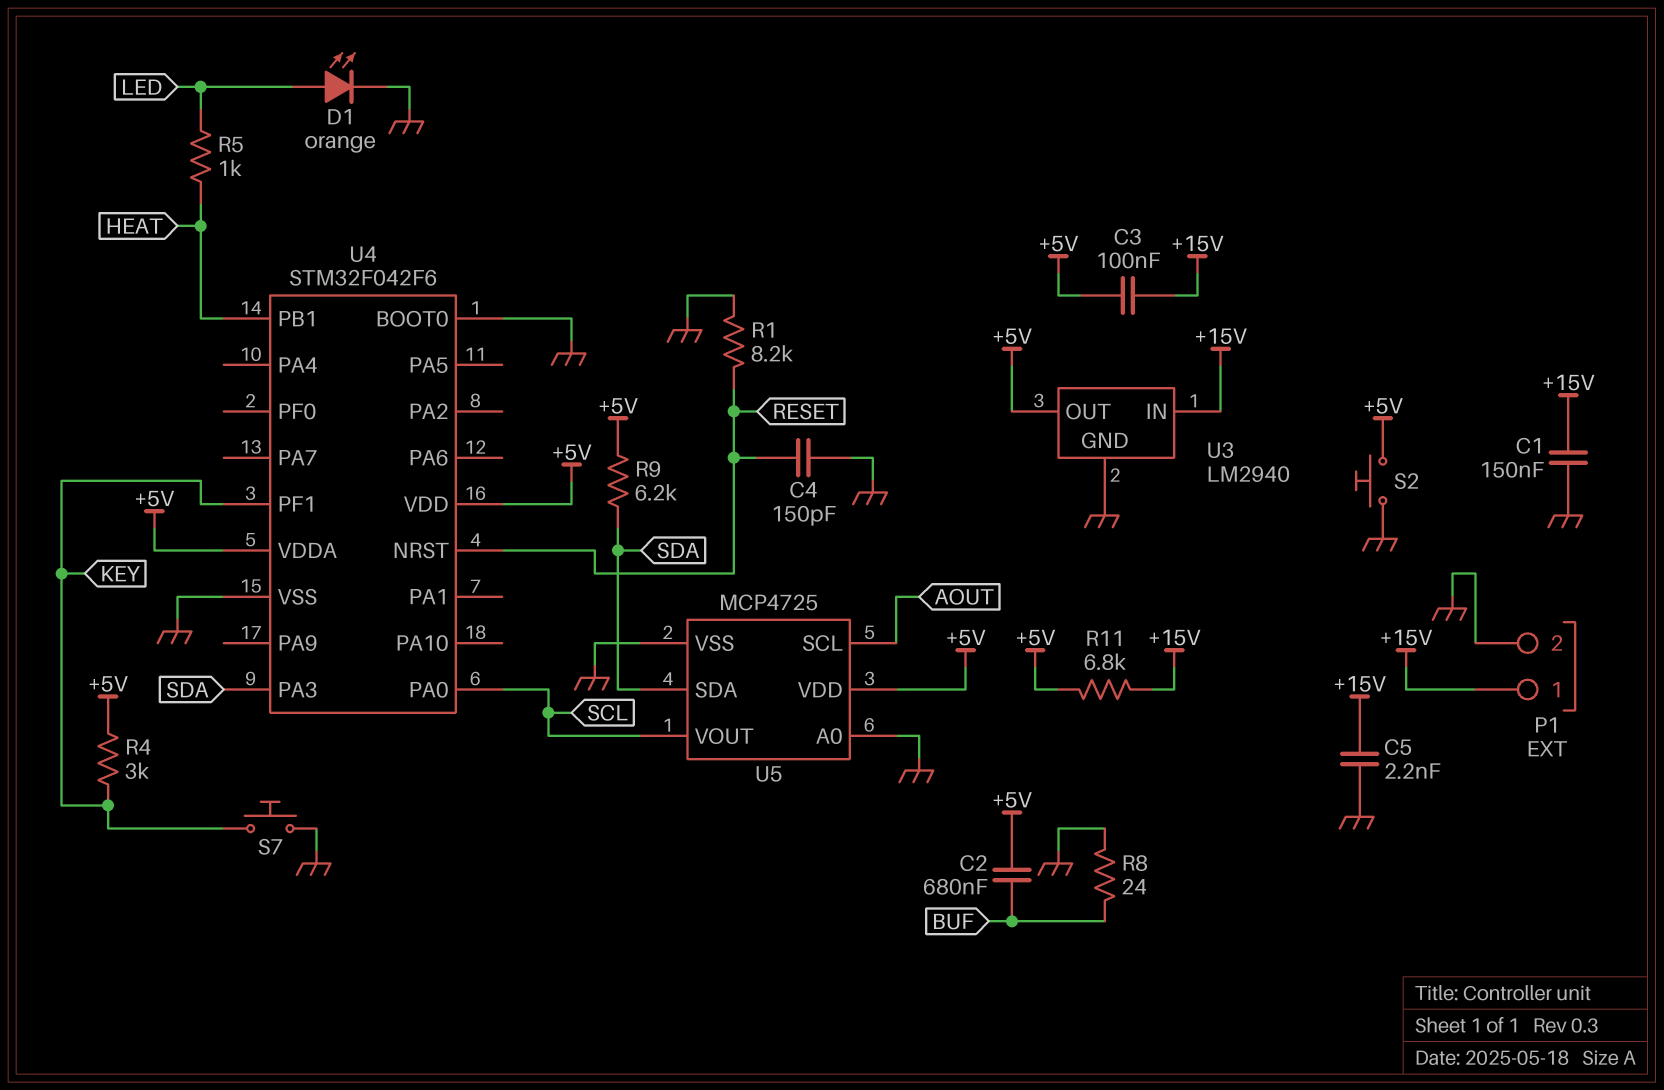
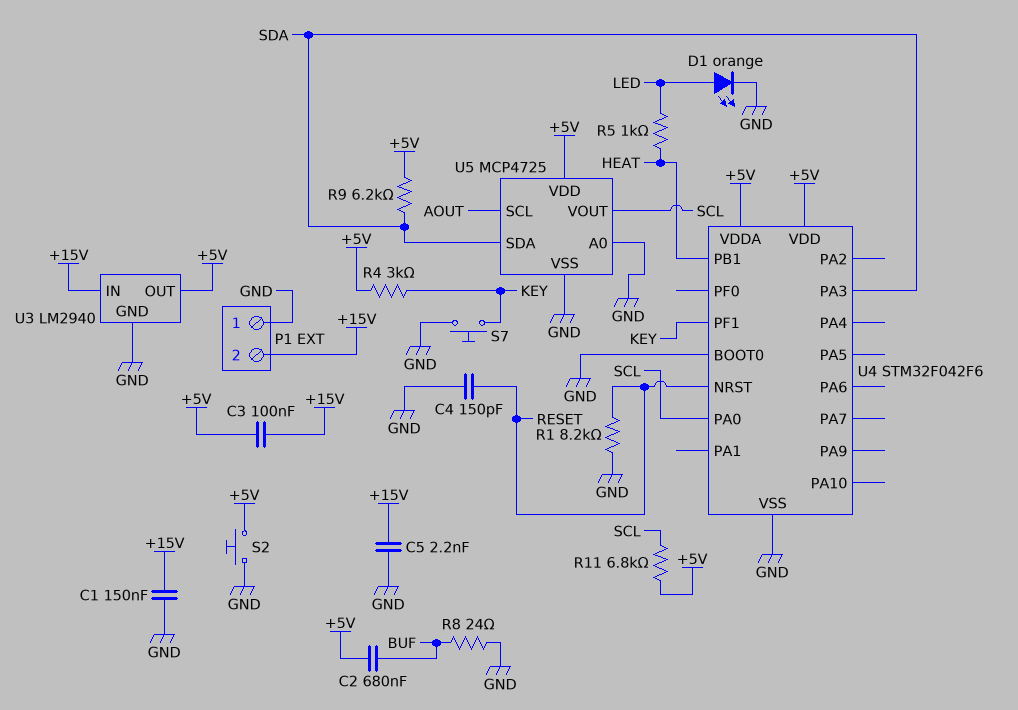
P1 pin 1: +15V -> GND
P1 pin 2: GND -> +15V
R11: 6.8k (+5V, +15V) -> 6.8k (+5V, SCL)

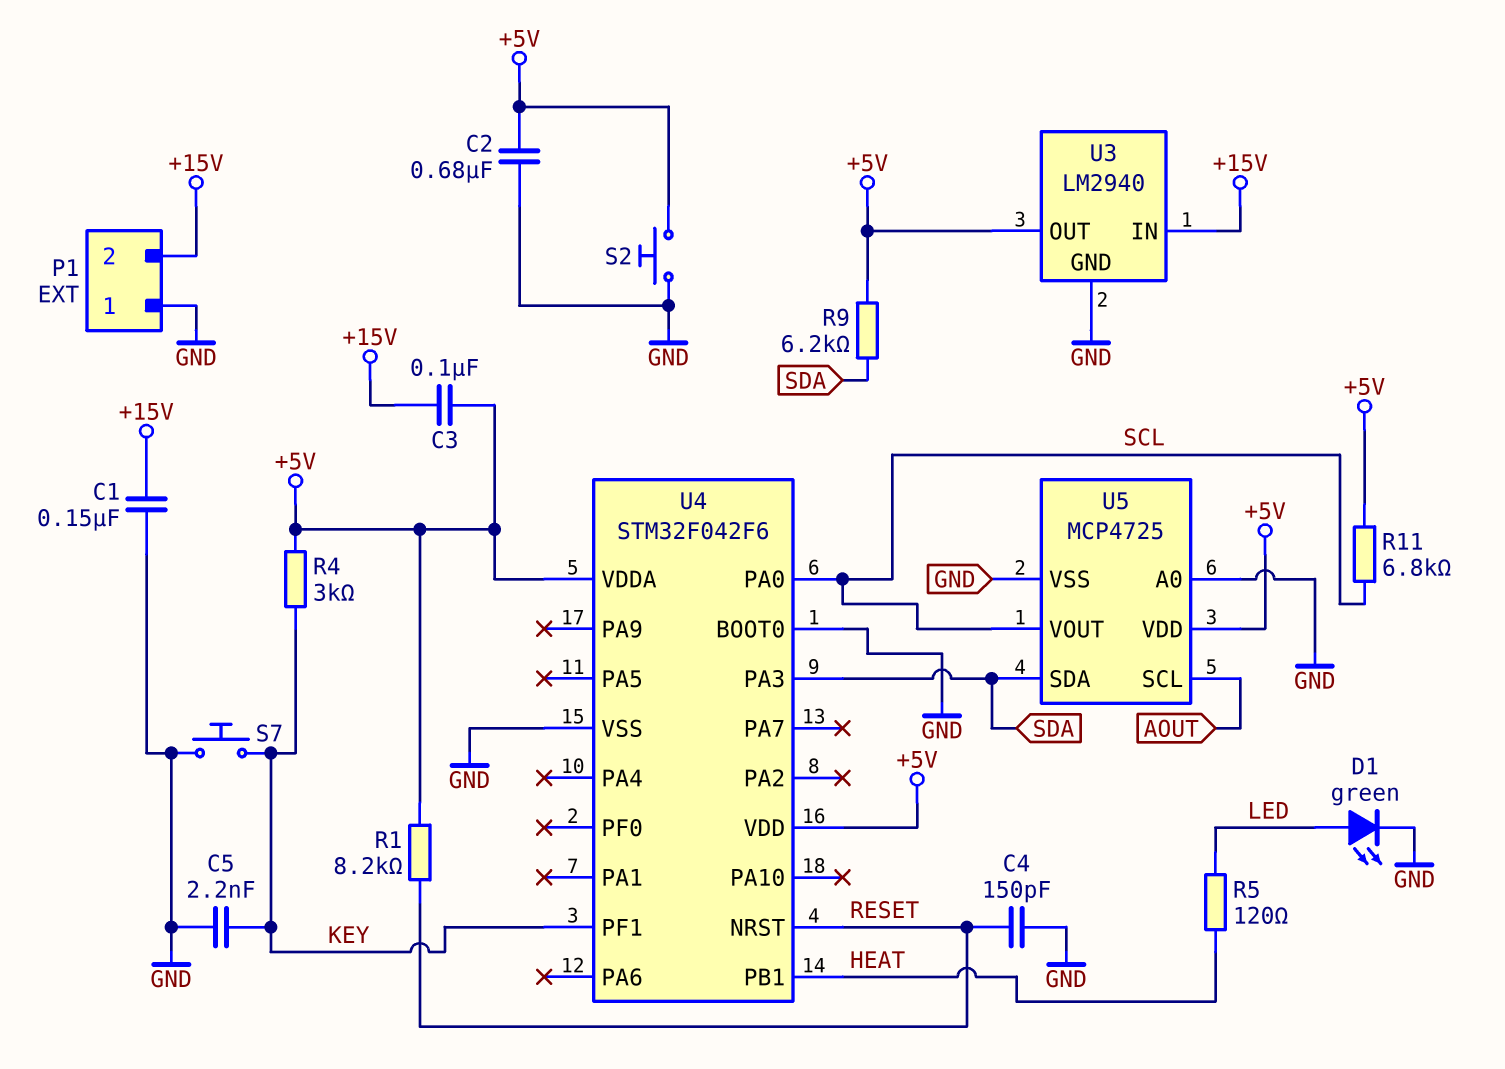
C2: 680nF (+5V, BUF) -> 680nF (+5V, GND)
C5: 2.2nF (+15V, GND) -> 2.2nF (GND, KEY)
D1: LED orange (A LED, K GND) -> LED green (A LED, K GND)
R1: 8.2k (GND, RESET) -> 8.2k (+5V, RESET)
R5: 1k (HEAT, LED) -> 120 (HEAT, LED)
R8: 24 (BUF, GND) -> none

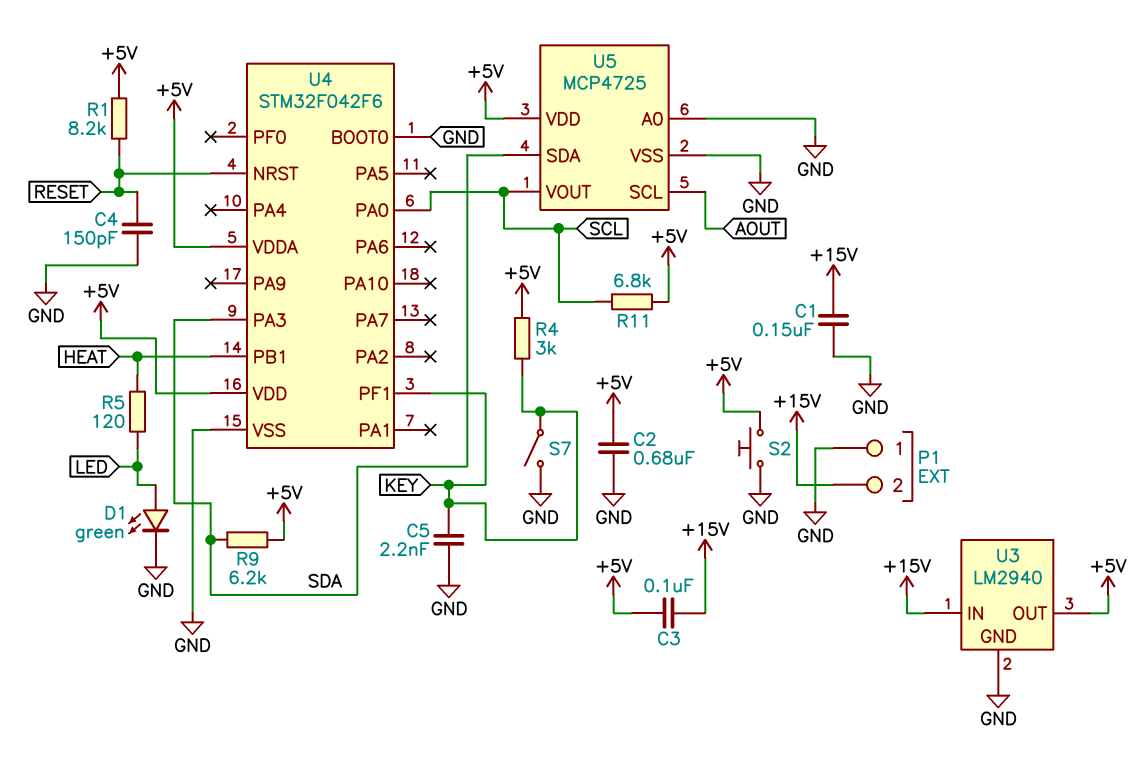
S7: button (GND, KEY) -> switch (GND, KEY)

